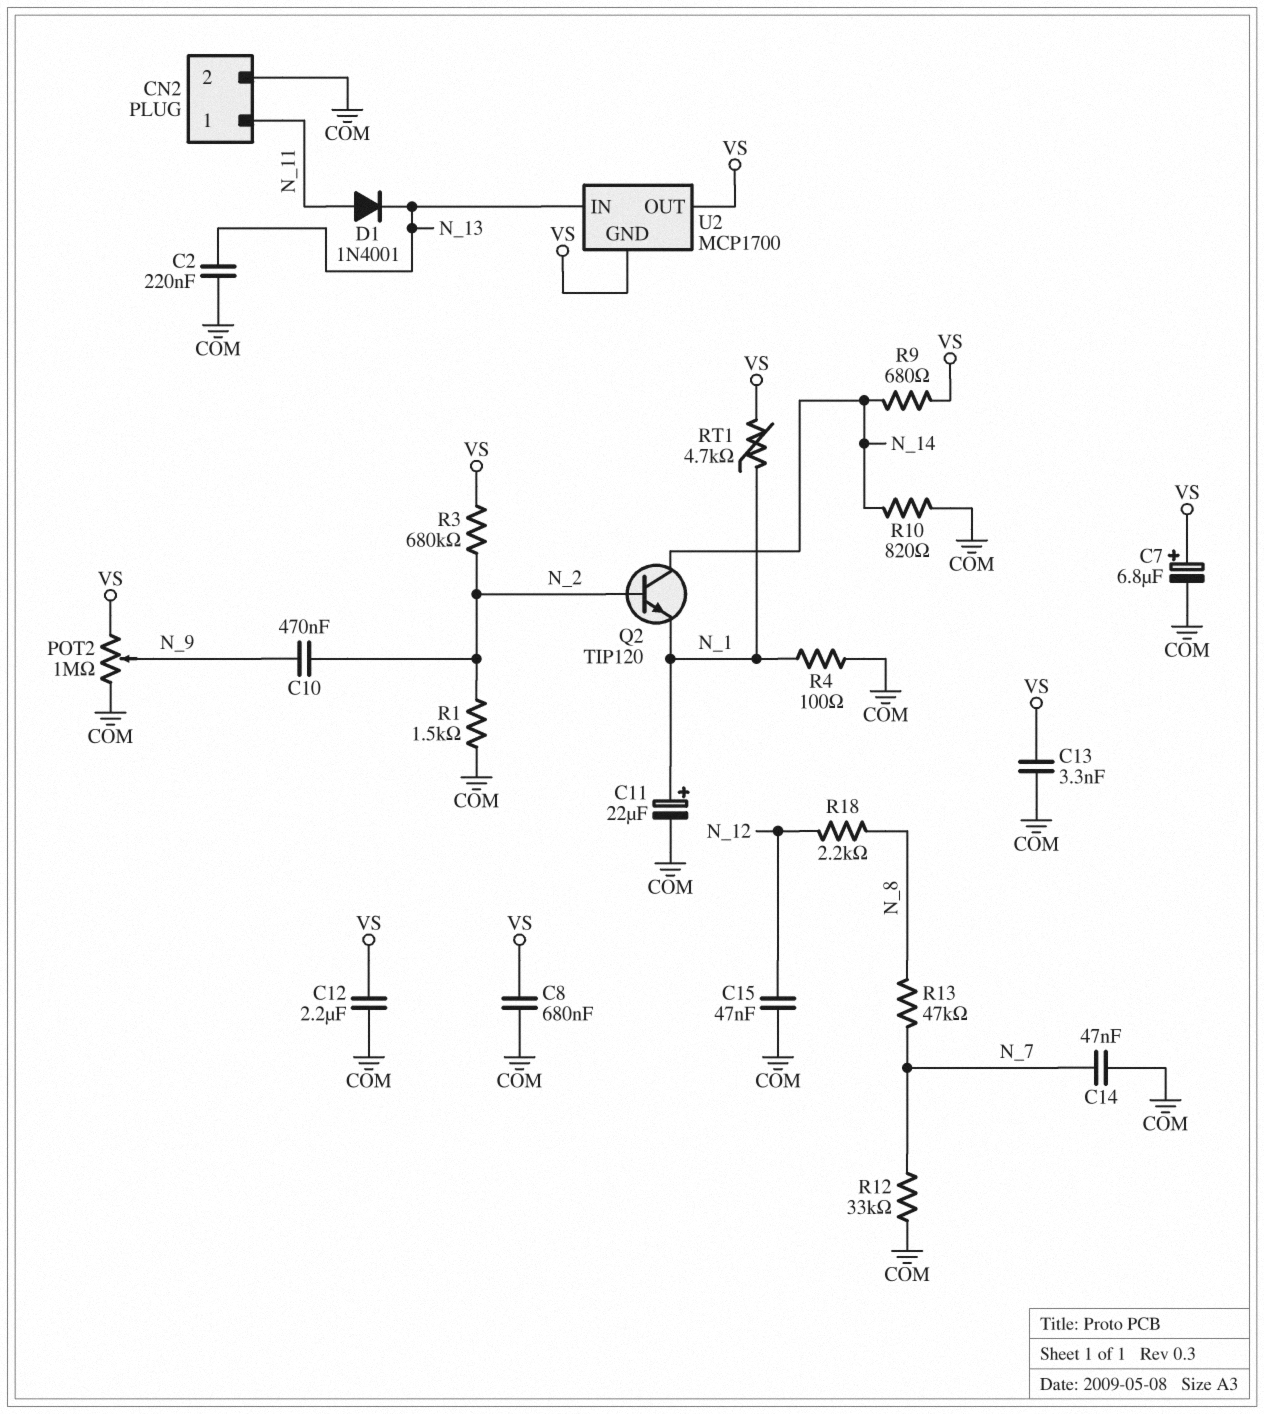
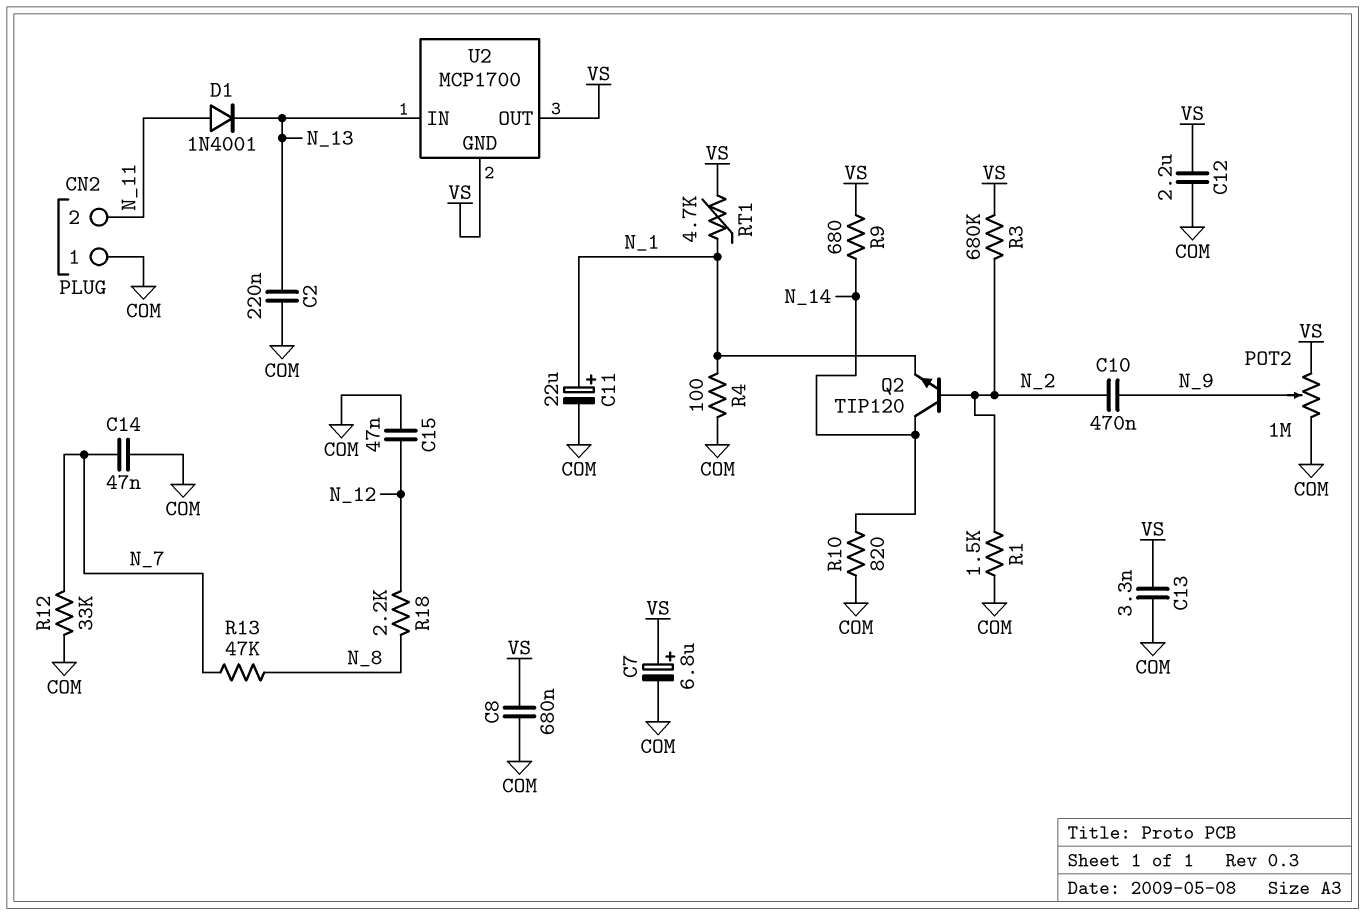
CN2 pin 1: N_11 -> COM
CN2 pin 2: COM -> N_11

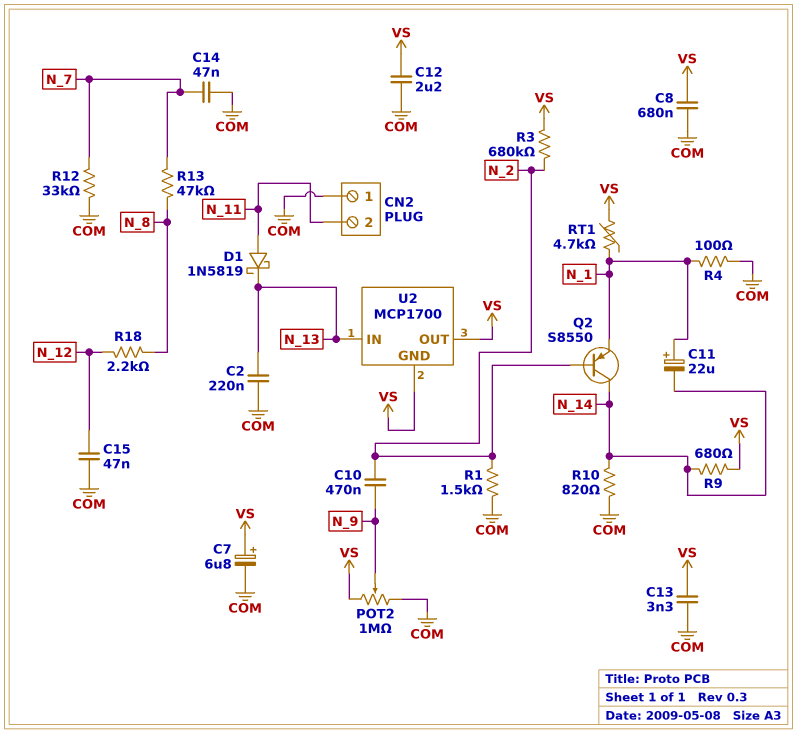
C11: 22uF (plus N_1, minus COM) -> 22uF (plus N_1, minus N_14)
D1: diode 1N4001 (A N_11, K N_13) -> schottky 1N5819 (A N_11, K N_13)
Q2: NPN TIP120 (B N_2, C N_14, E N_1) -> PNP S8550 (B N_2, C N_14, E N_1)

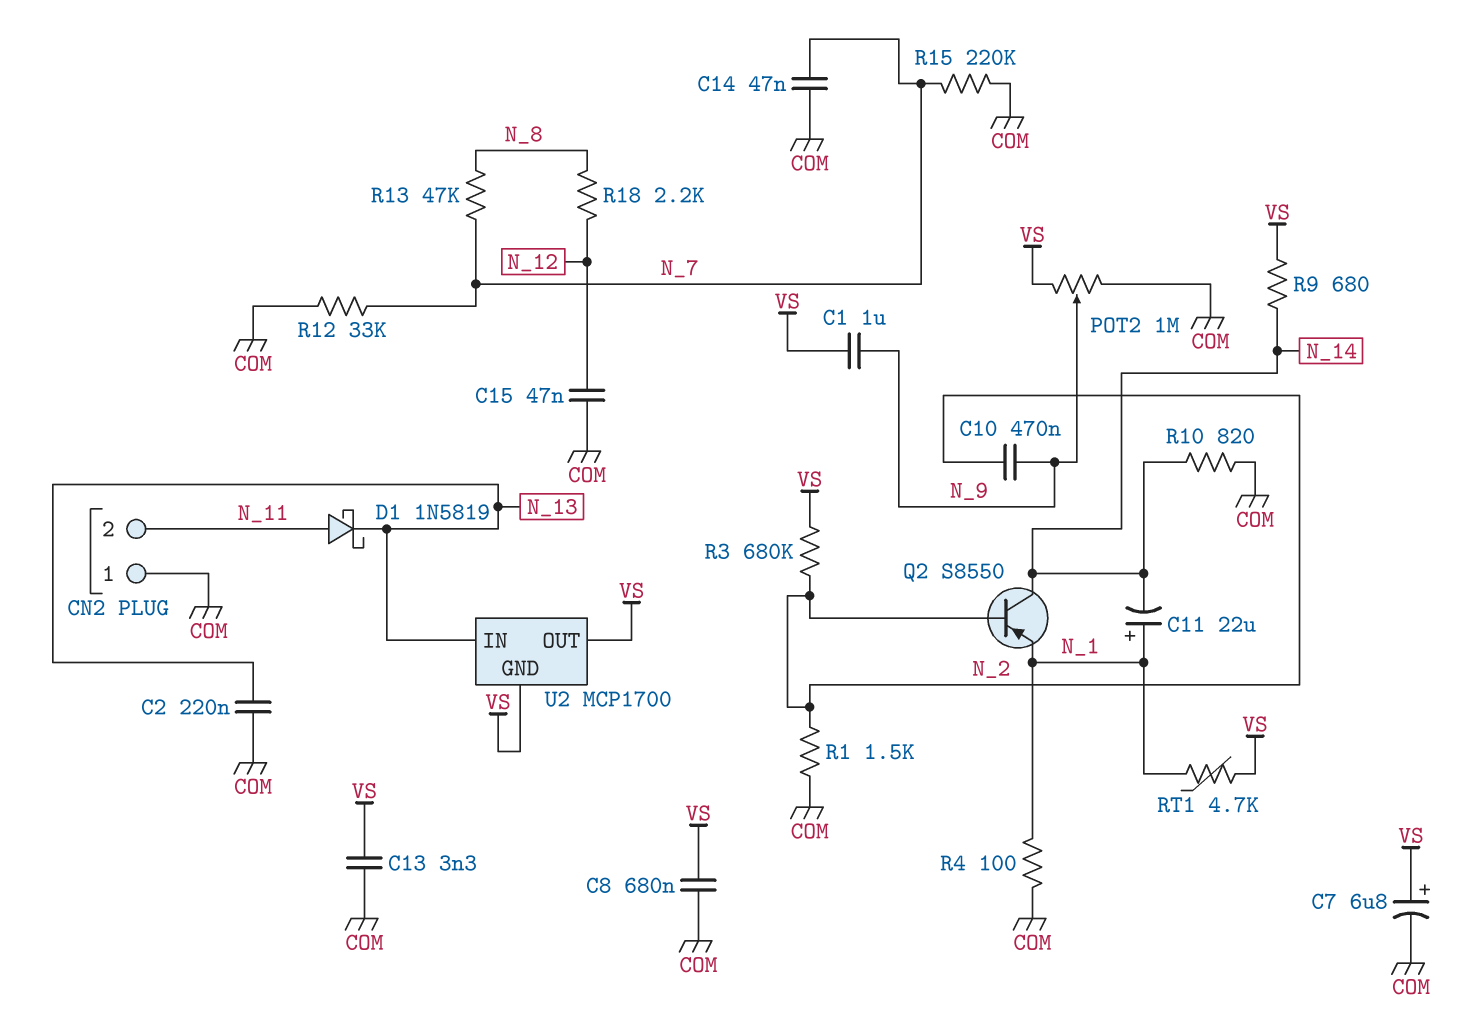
C1: none -> 1uF (N_9, VS)
C12: 2.2uF (COM, VS) -> none
R15: none -> 220k (COM, N_7)

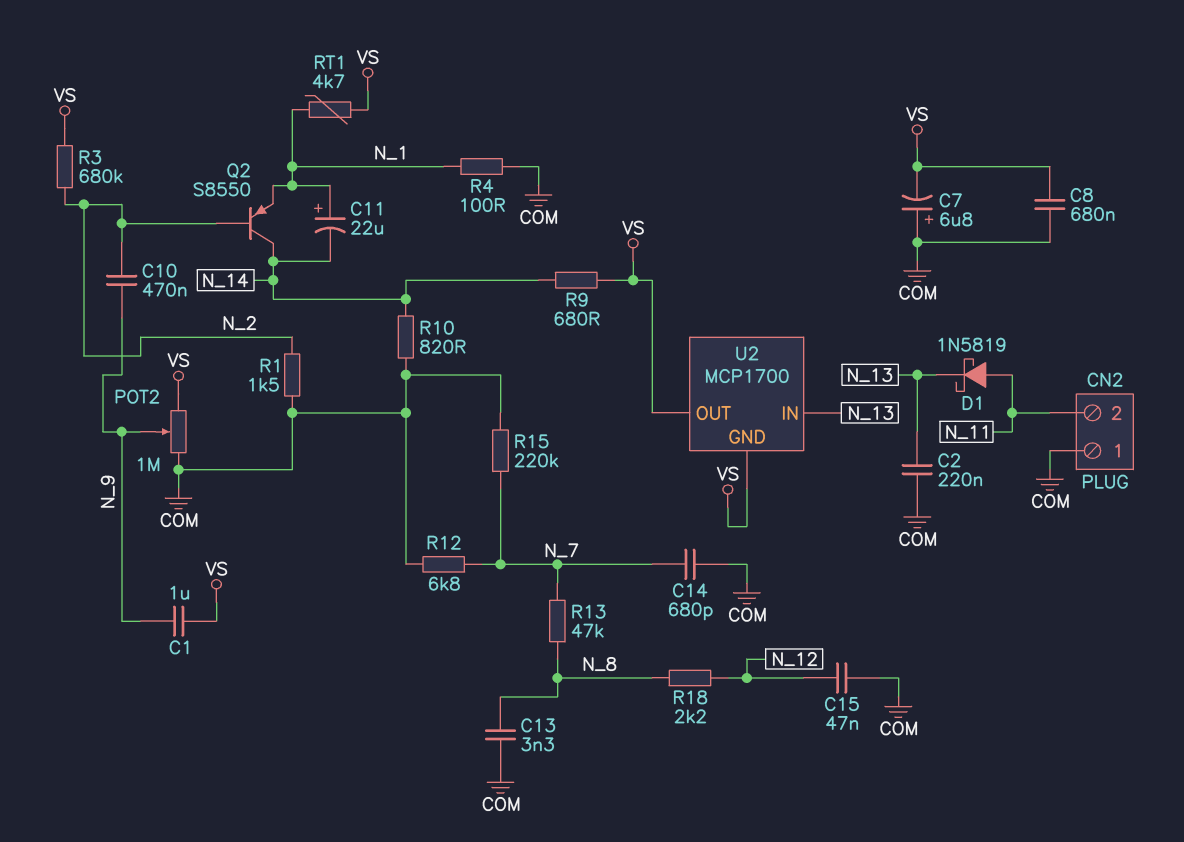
C7: 6.8uF (plus VS, minus COM) -> 6.8uF (plus COM, minus VS)
C13: 3.3nF (COM, VS) -> 3.3nF (COM, N_8)
C14: 47nF (COM, N_7) -> 680pF (COM, N_7)
R12: 33k (COM, N_7) -> 6.8k (COM, N_7)

